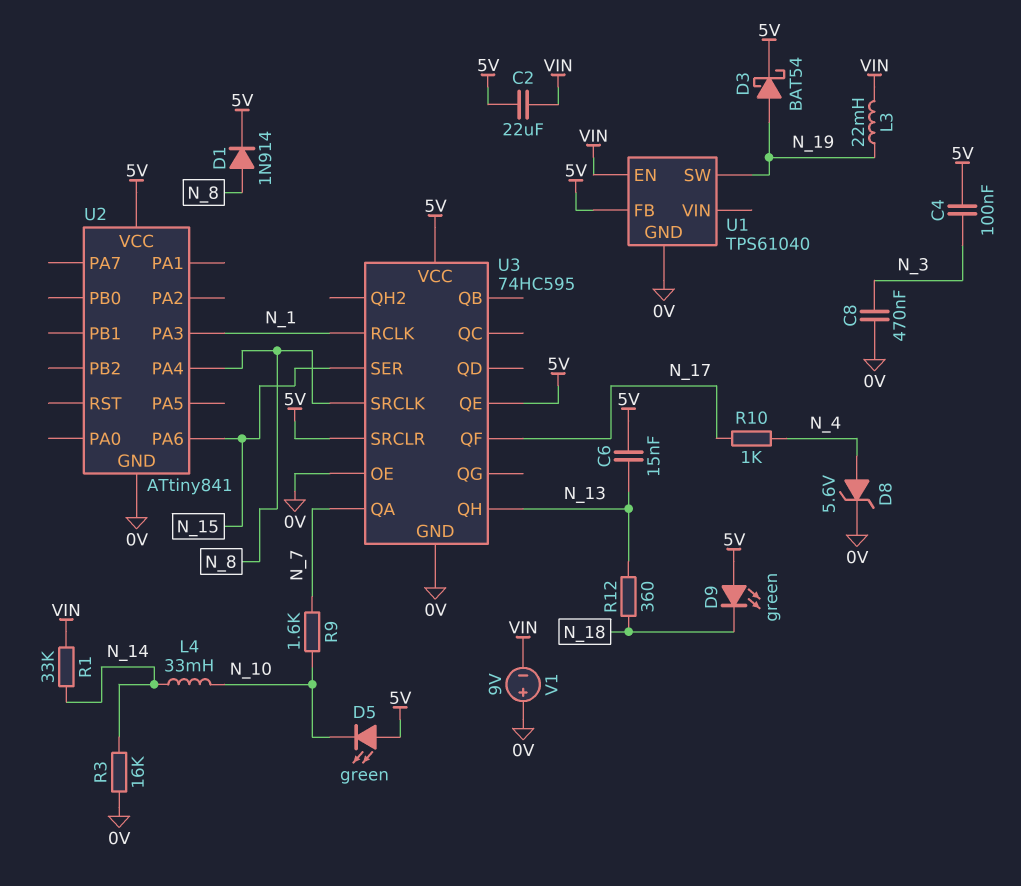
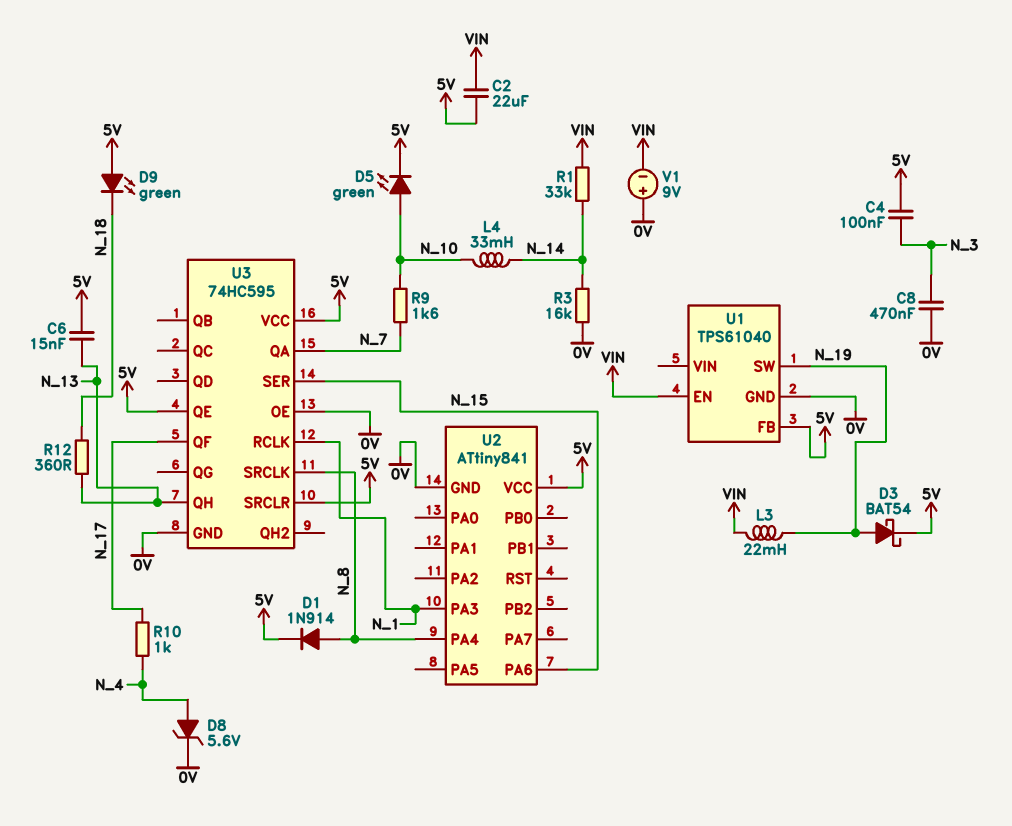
D5: LED green (A 5V, K N_10) -> LED green (A N_10, K 5V)

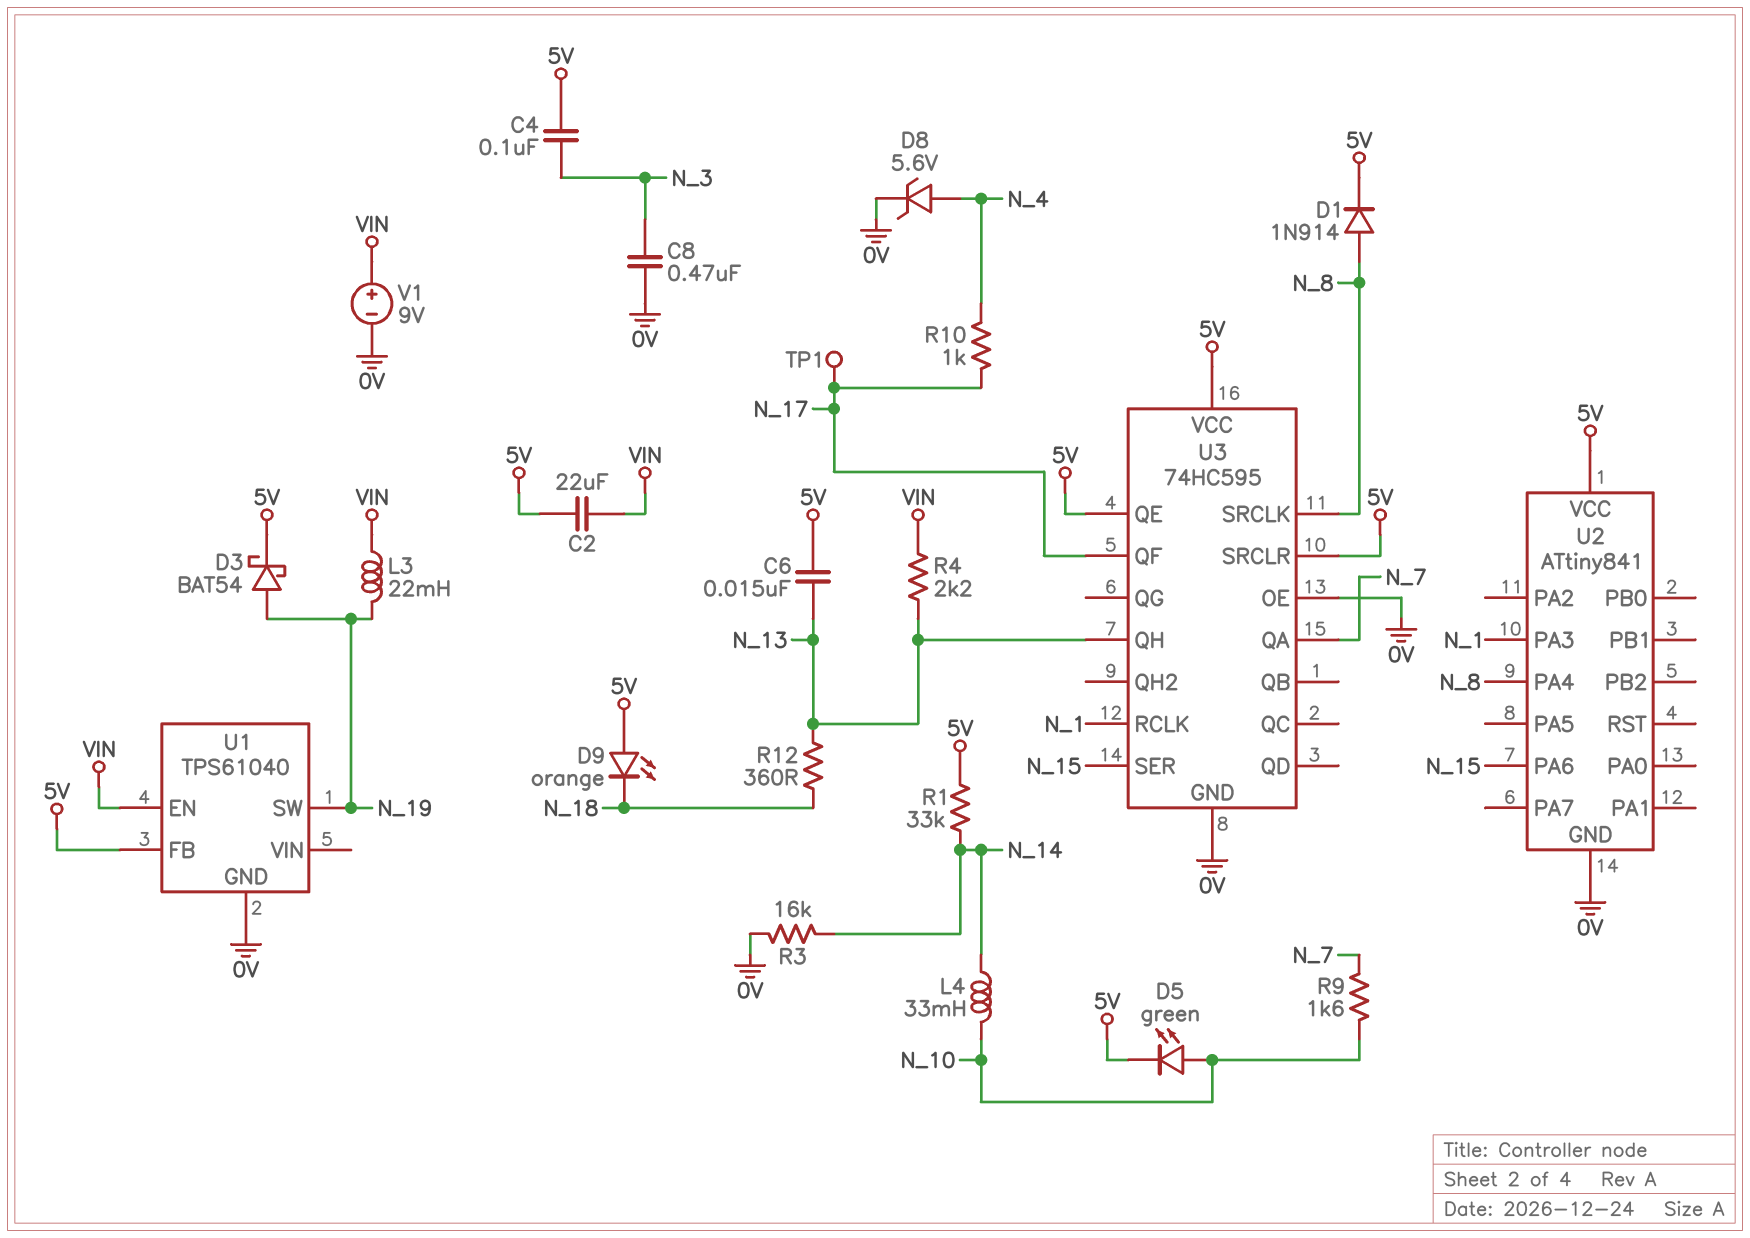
D9: LED green (A 5V, K N_18) -> LED orange (A 5V, K N_18)
R1: 33k (N_14, VIN) -> 33k (5V, N_14)
R4: none -> 2.2k (N_13, VIN)
TP1: none -> test point (N_17)
V1: 9V (plus 0V, minus VIN) -> 9V (plus VIN, minus 0V)

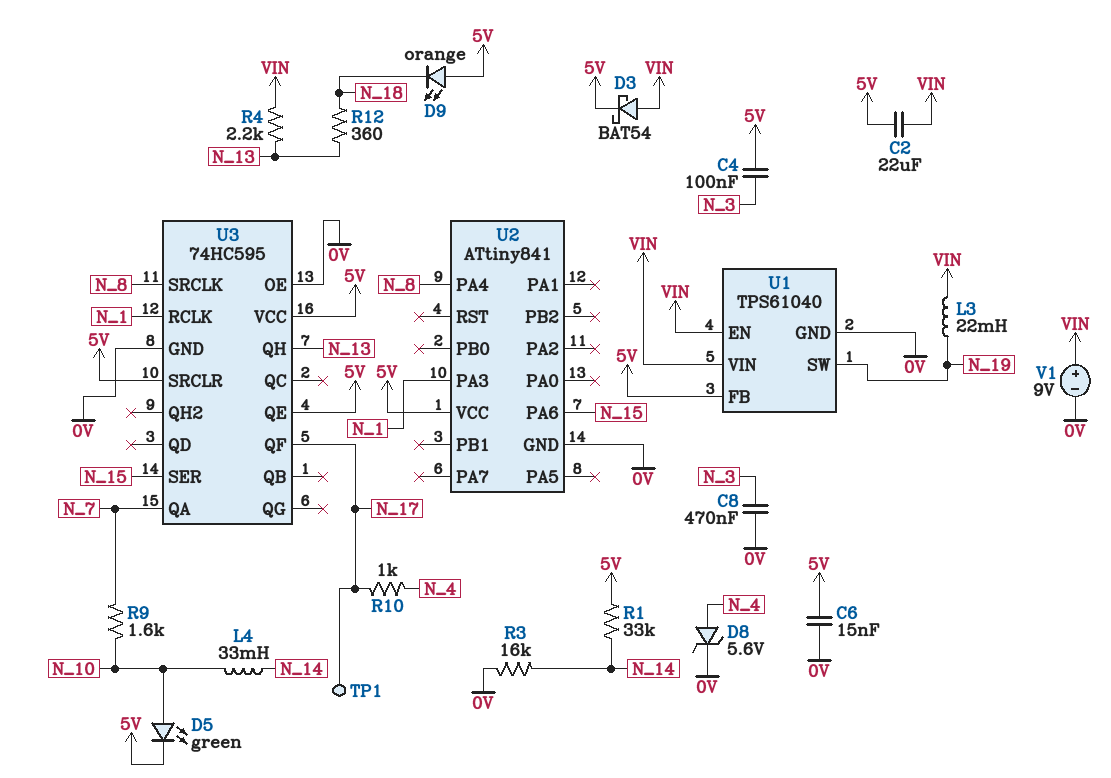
C6: 15nF (5V, N_13) -> 15nF (0V, 5V)
D1: diode 1N914 (A N_8, K 5V) -> none
D3: schottky BAT54 (A N_19, K 5V) -> schottky BAT54 (A VIN, K 5V)
U1 pin VIN: none -> VIN

